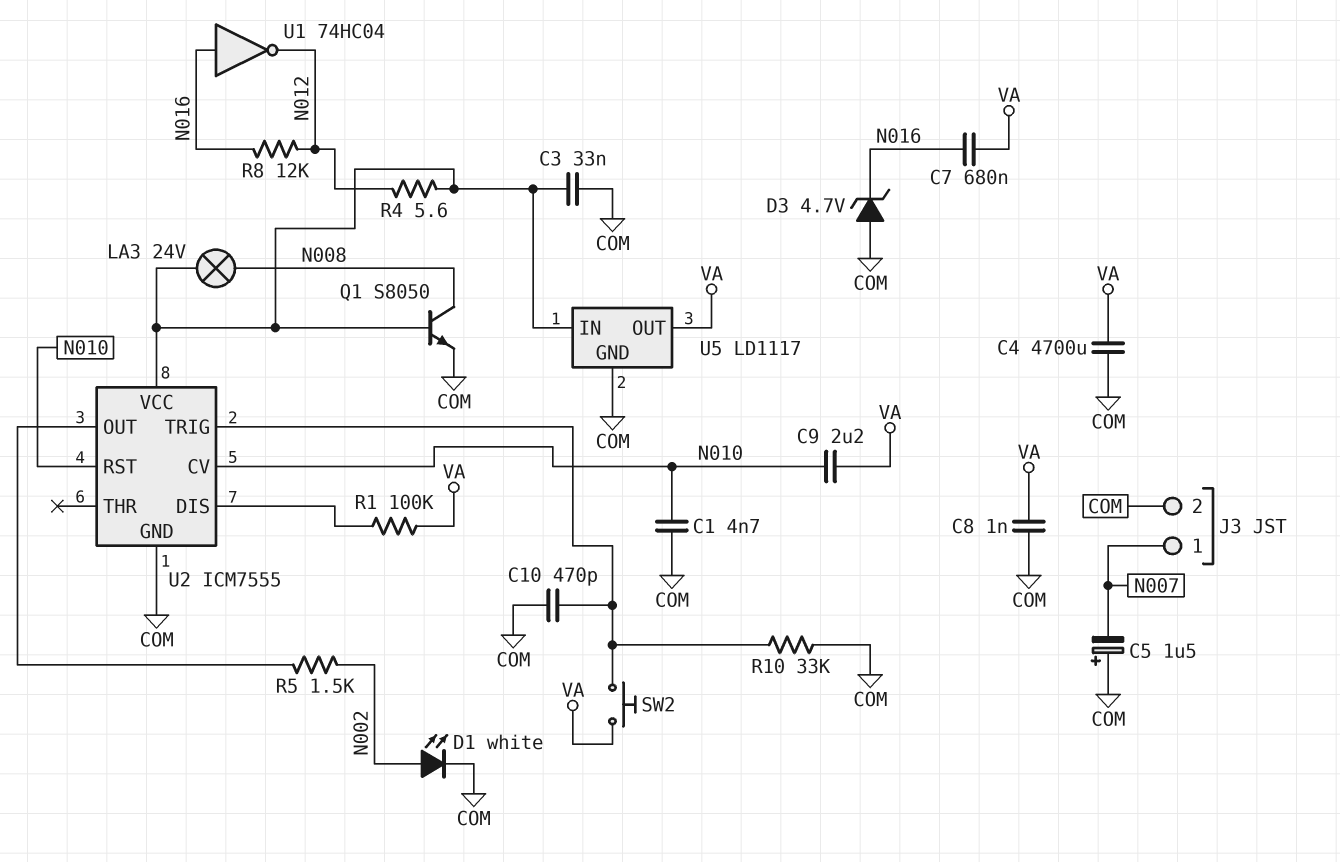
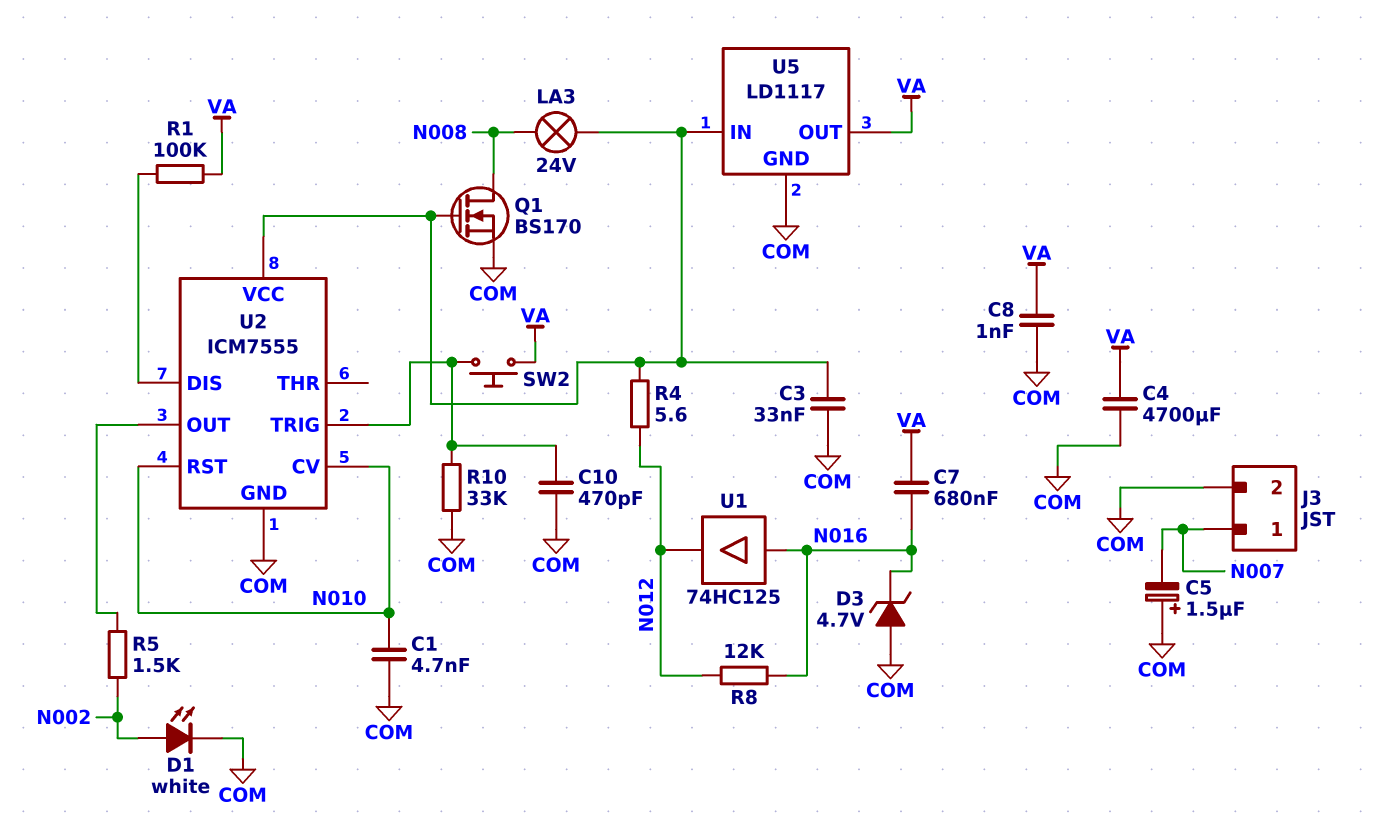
C9: 2.2uF (N010, VA) -> none
Q1: NPN S8050 (B U2/VCC, C N008, E COM) -> NMOS BS170 (G U2/VCC, D N008, S COM)
U1: NOT 74HC04 (in N016, out N012) -> buffer 74HC125 (in N016, out N012)

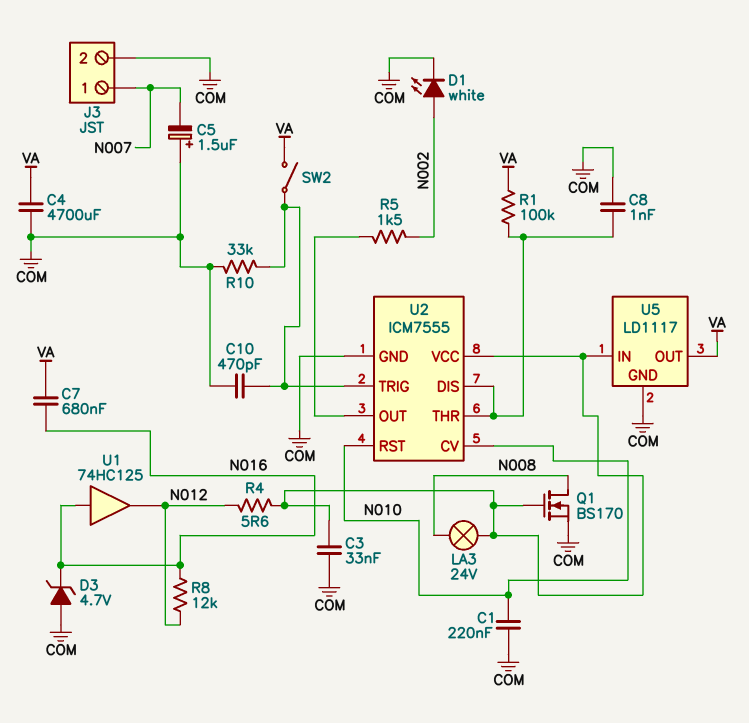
C1: 4.7nF (COM, N010) -> 220nF (COM, N010)
C8: 1nF (COM, VA) -> 1nF (COM, U2/DIS)
SW2: button (U2/TRIG, VA) -> switch (U2/TRIG, VA)
U2 pin THR: none -> U2/DIS

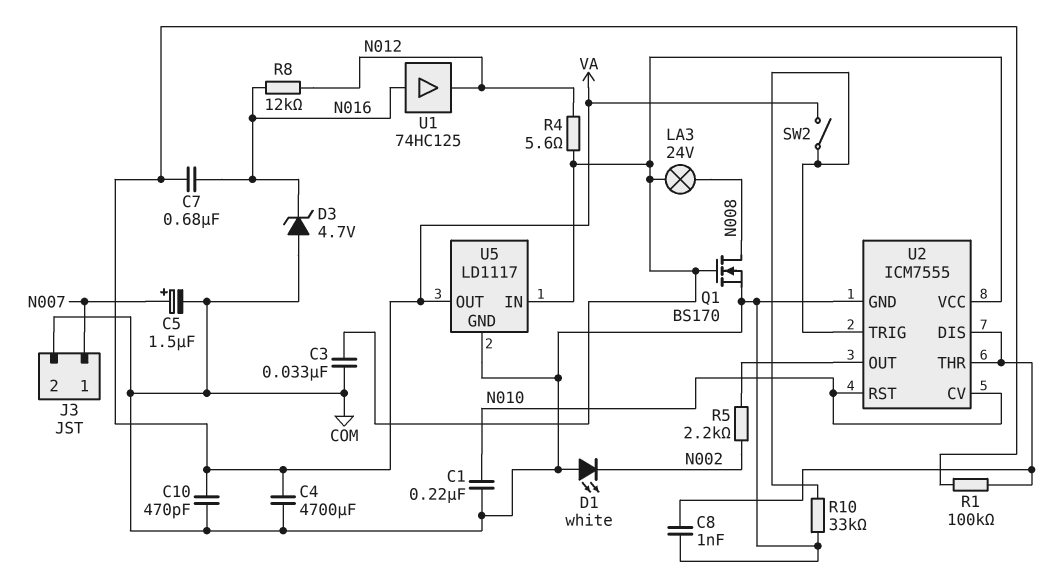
C5: 1.5uF (plus COM, minus N007) -> 1.5uF (plus N007, minus COM)
C10: 470pF (COM, U2/TRIG) -> 470pF (COM, VA)
D1: LED white (A N002, K COM) -> LED white (A COM, K N002)
R5: 1.5k (N002, U2/OUT) -> 2.2k (N002, U2/OUT)

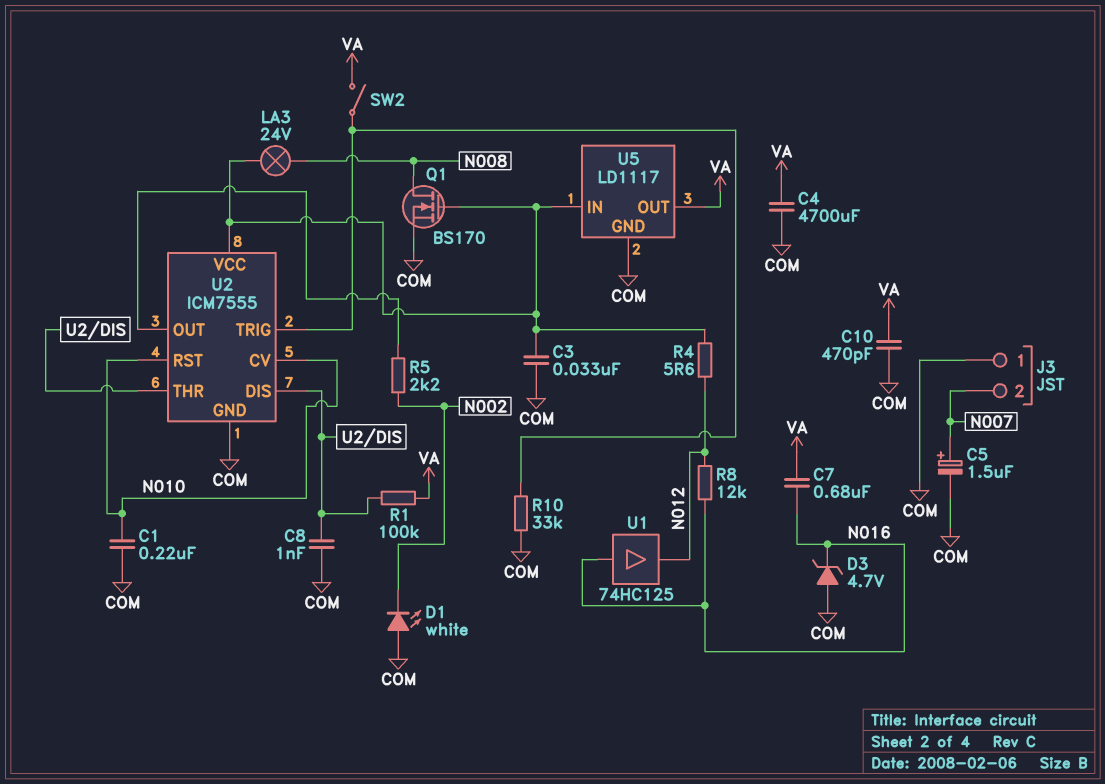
J3 pin 1: N007 -> COM
J3 pin 2: COM -> N007

